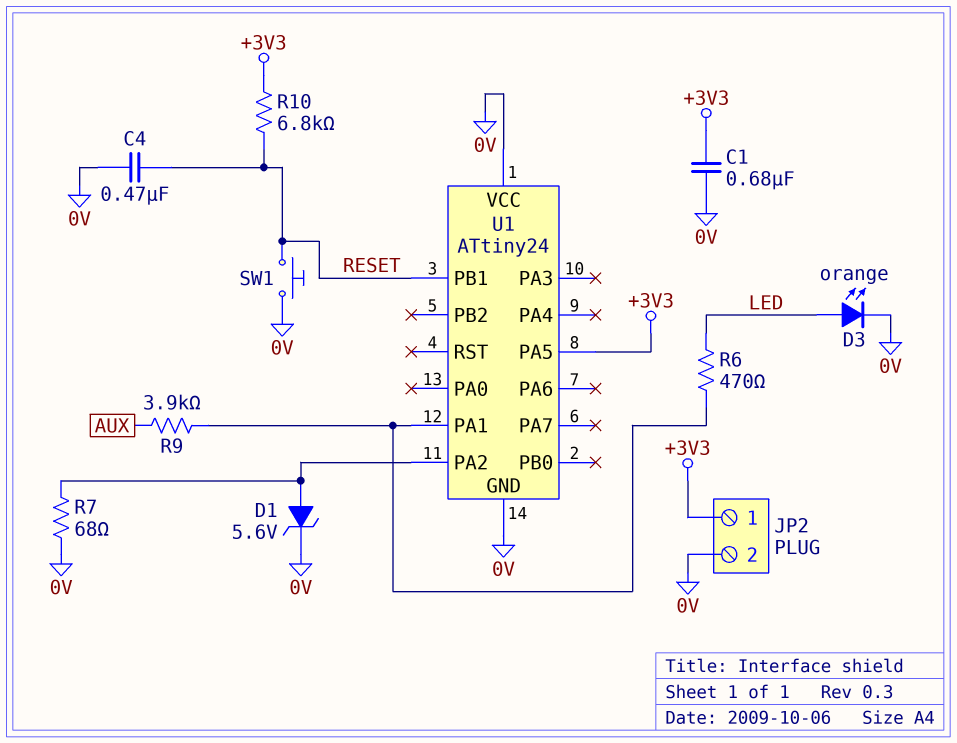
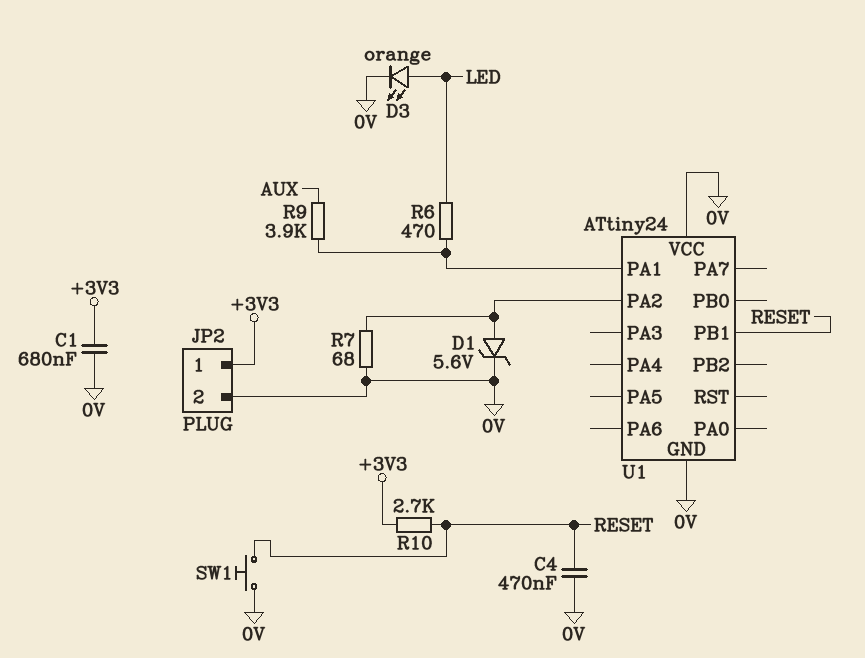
R10: 6.8k (+3V3, RESET) -> 2.7k (+3V3, RESET)
U1 pin PA5: +3V3 -> none

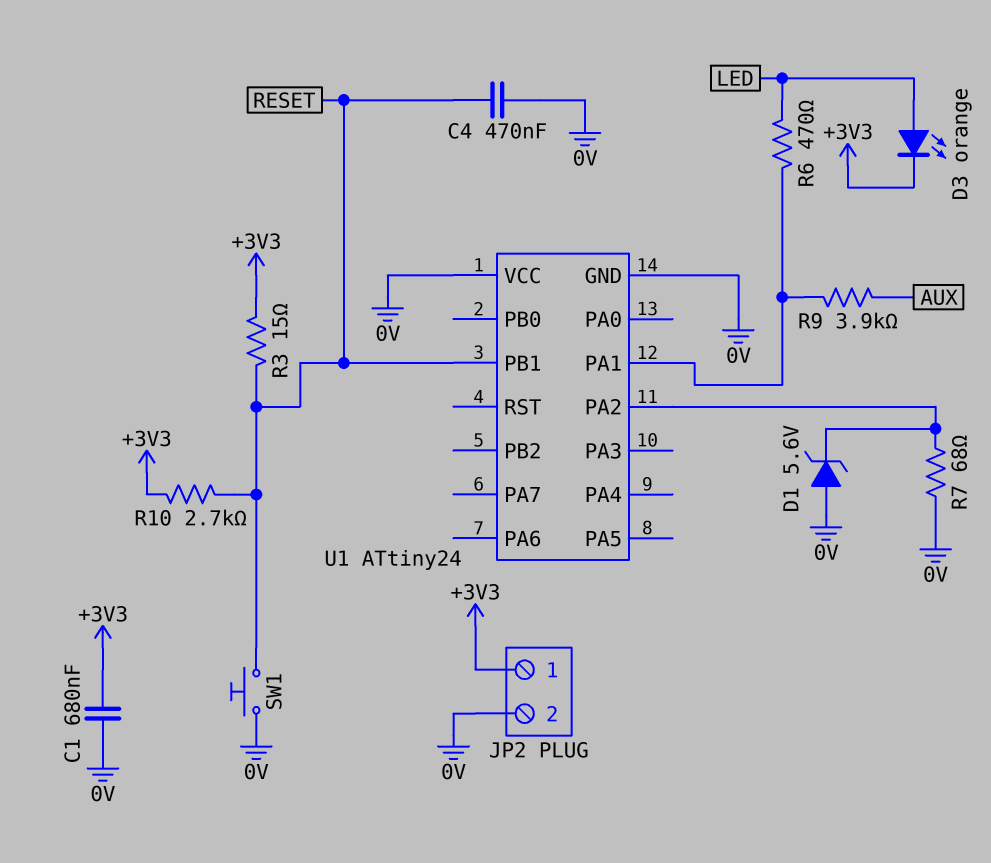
D1: zener 5.6V (A U1/PA2, K 0V) -> zener 5.6V (A 0V, K U1/PA2)
D3: LED orange (A LED, K 0V) -> LED orange (A LED, K +3V3)
R3: none -> 15 (+3V3, RESET)

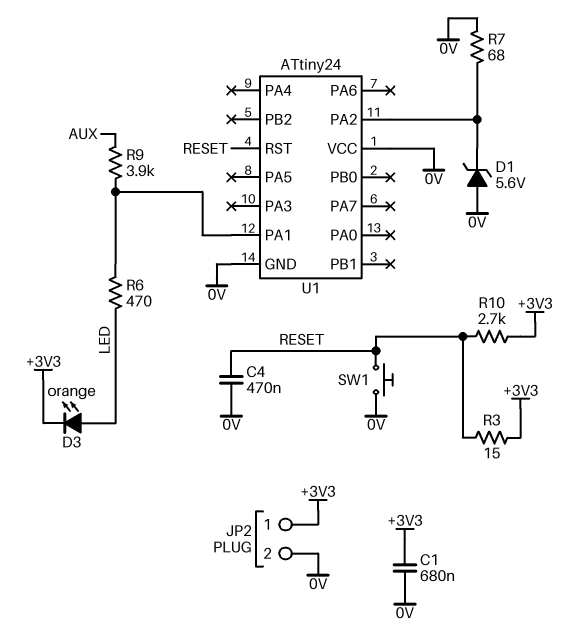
U1 pin PB1: RESET -> none
U1 pin RST: none -> RESET

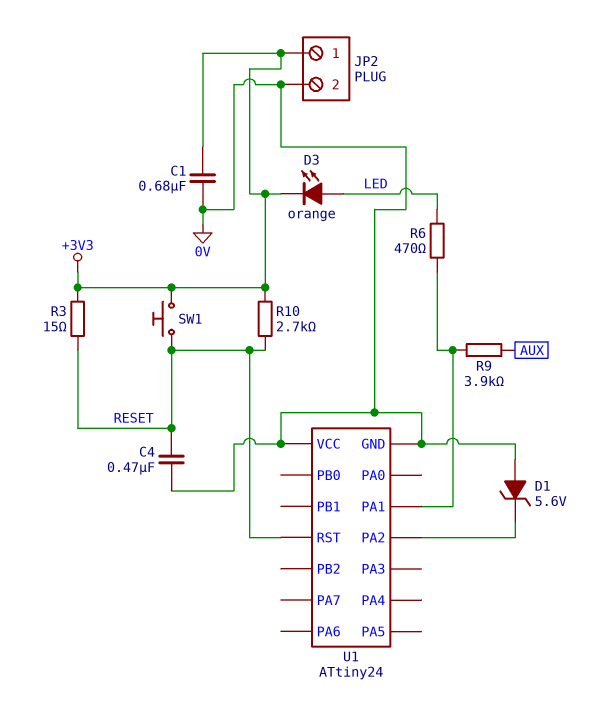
R7: 68 (0V, U1/PA2) -> none
SW1: button (0V, RESET) -> button (+3V3, RESET)

